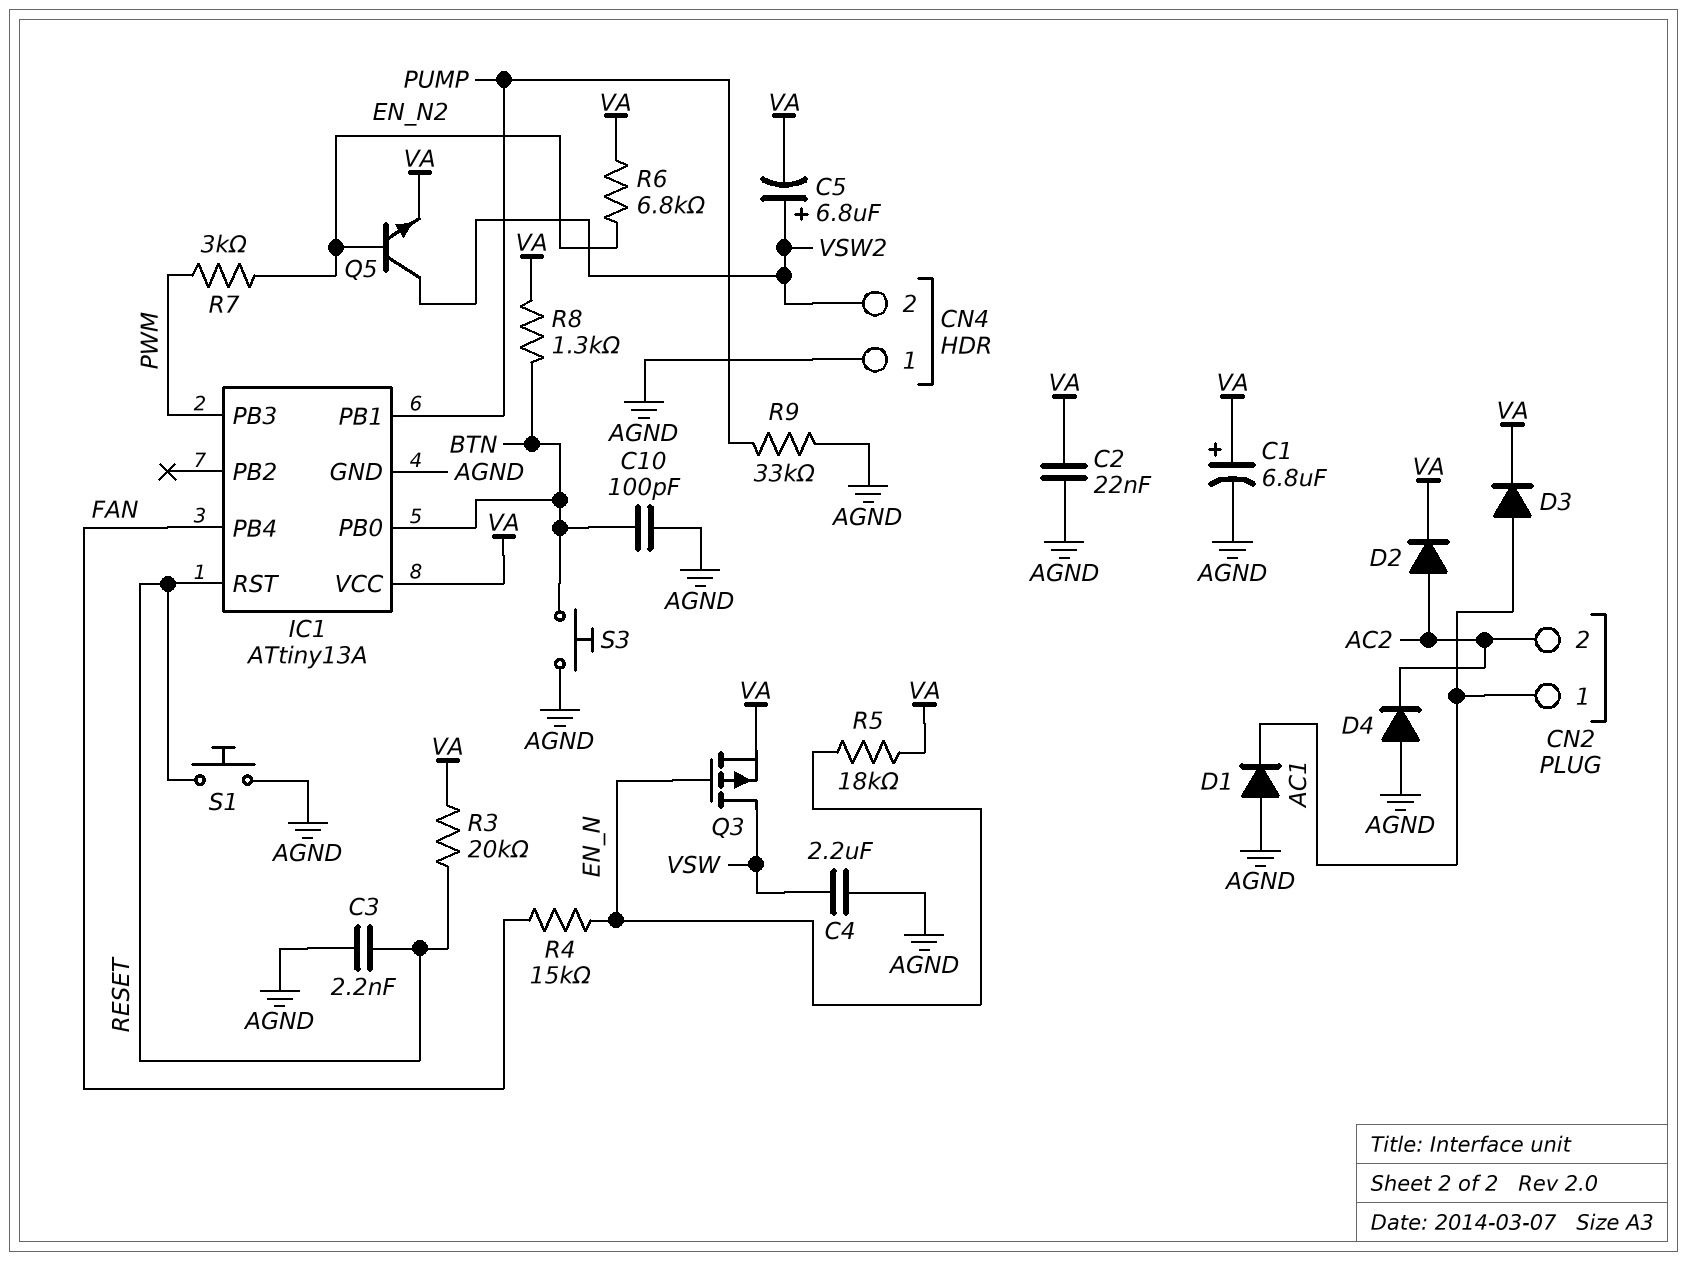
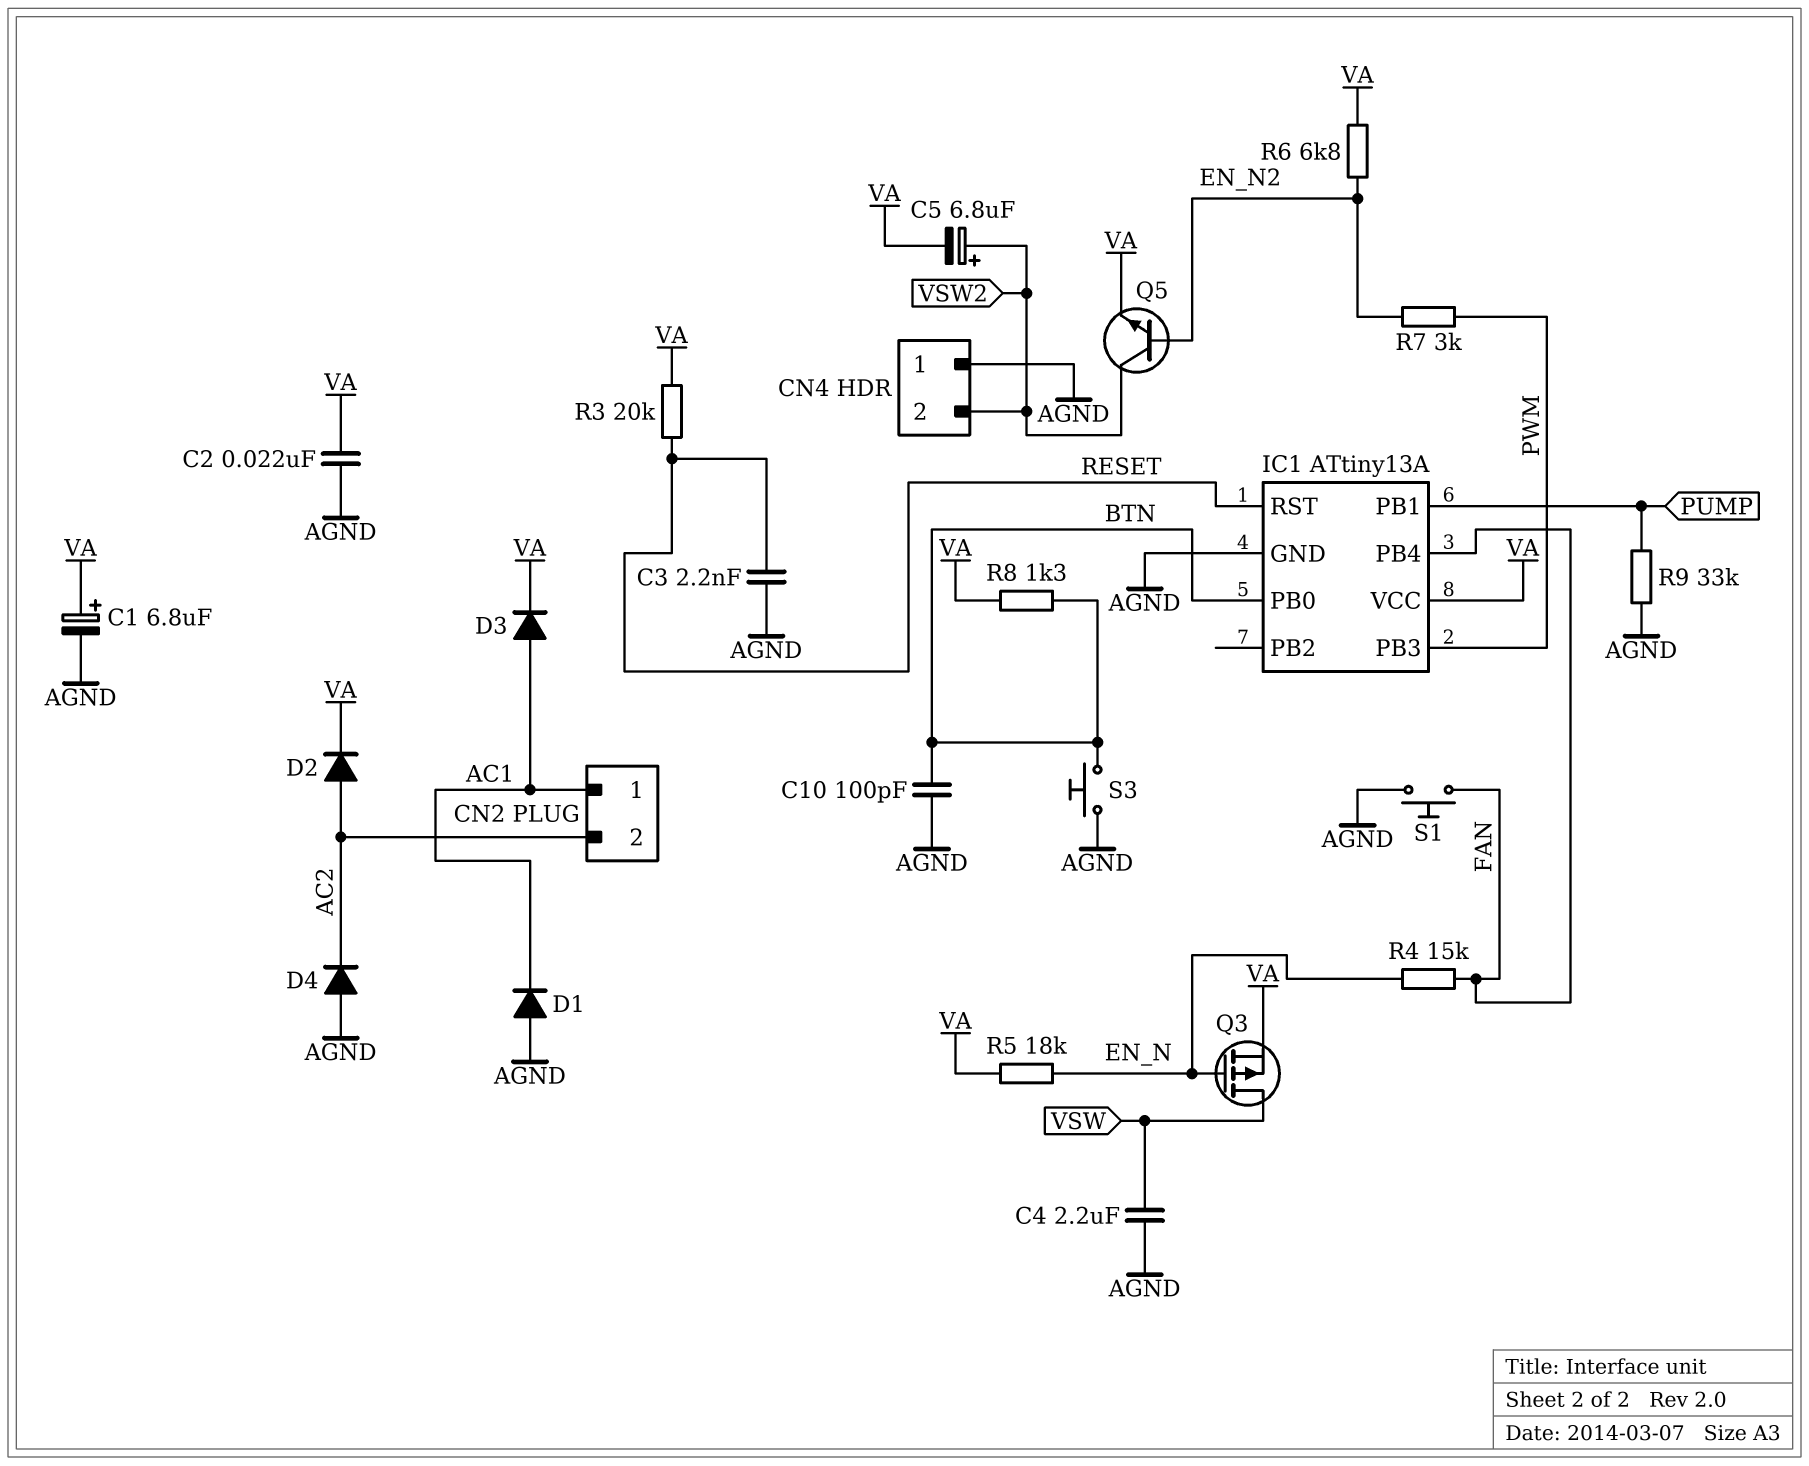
S1: button (AGND, RESET) -> button (AGND, FAN)

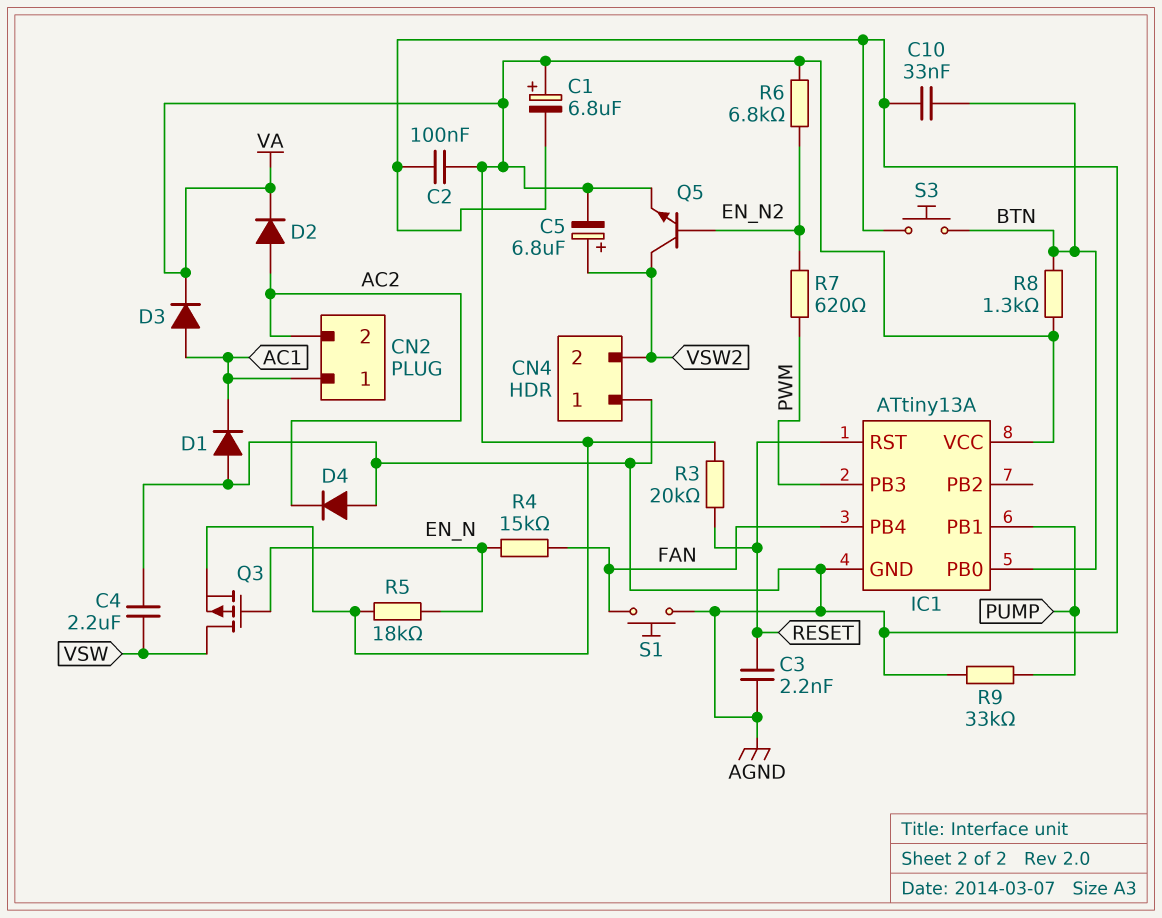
C2: 22nF (AGND, VA) -> 100nF (AGND, VA)
C10: 100pF (AGND, BTN) -> 33nF (AGND, BTN)
R7: 3k (EN_N2, PWM) -> 620 (EN_N2, PWM)

